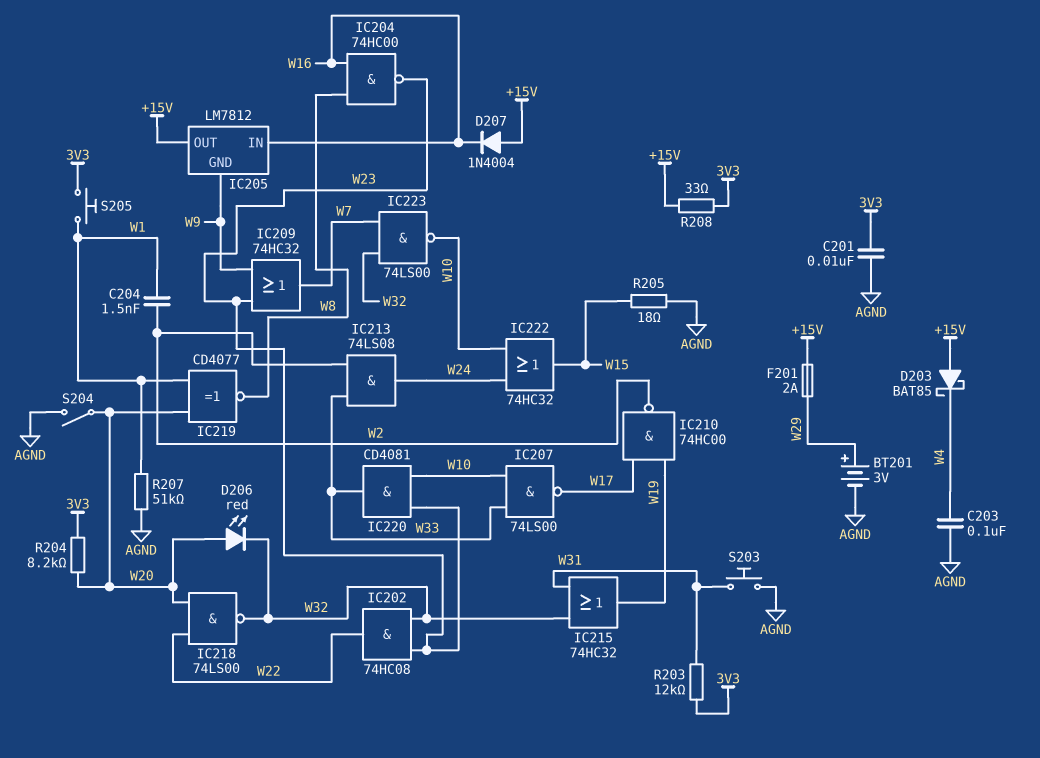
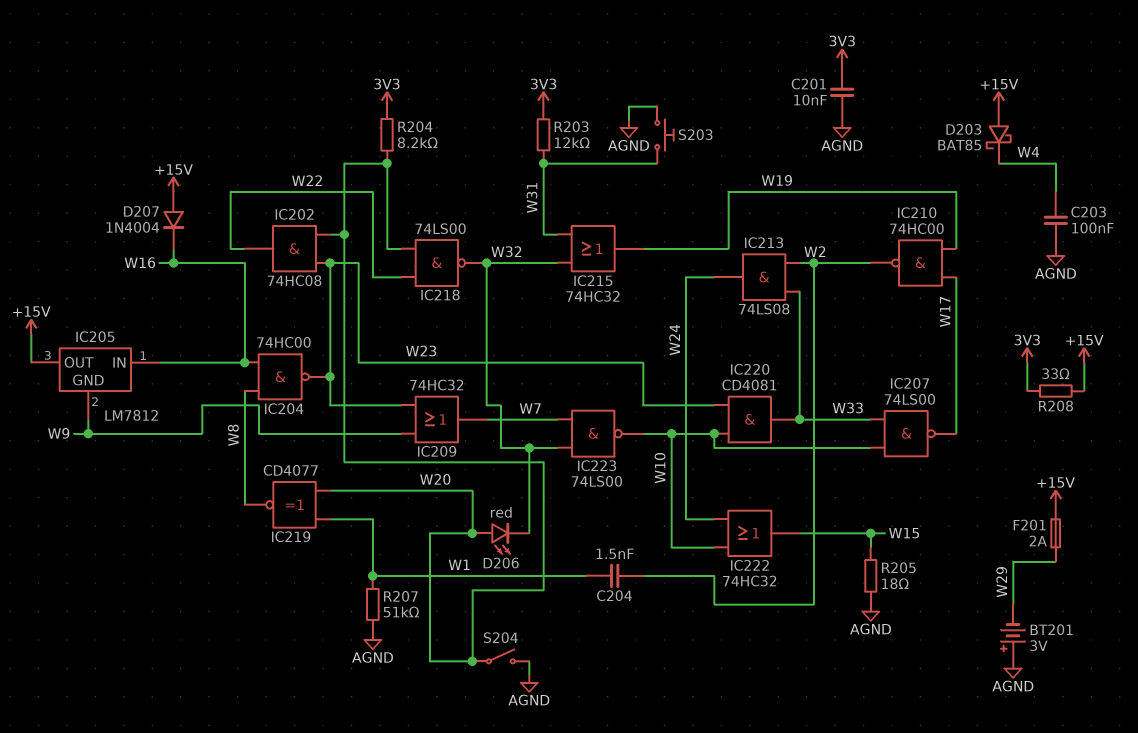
BT201: 3V (plus W29, minus AGND) -> 3V (plus AGND, minus W29)
IC202: AND 74HC08 (in W23, in W32, out W22) -> AND 74HC08 (in W20, in W23, out W22)
S205: button (3V3, W1) -> none

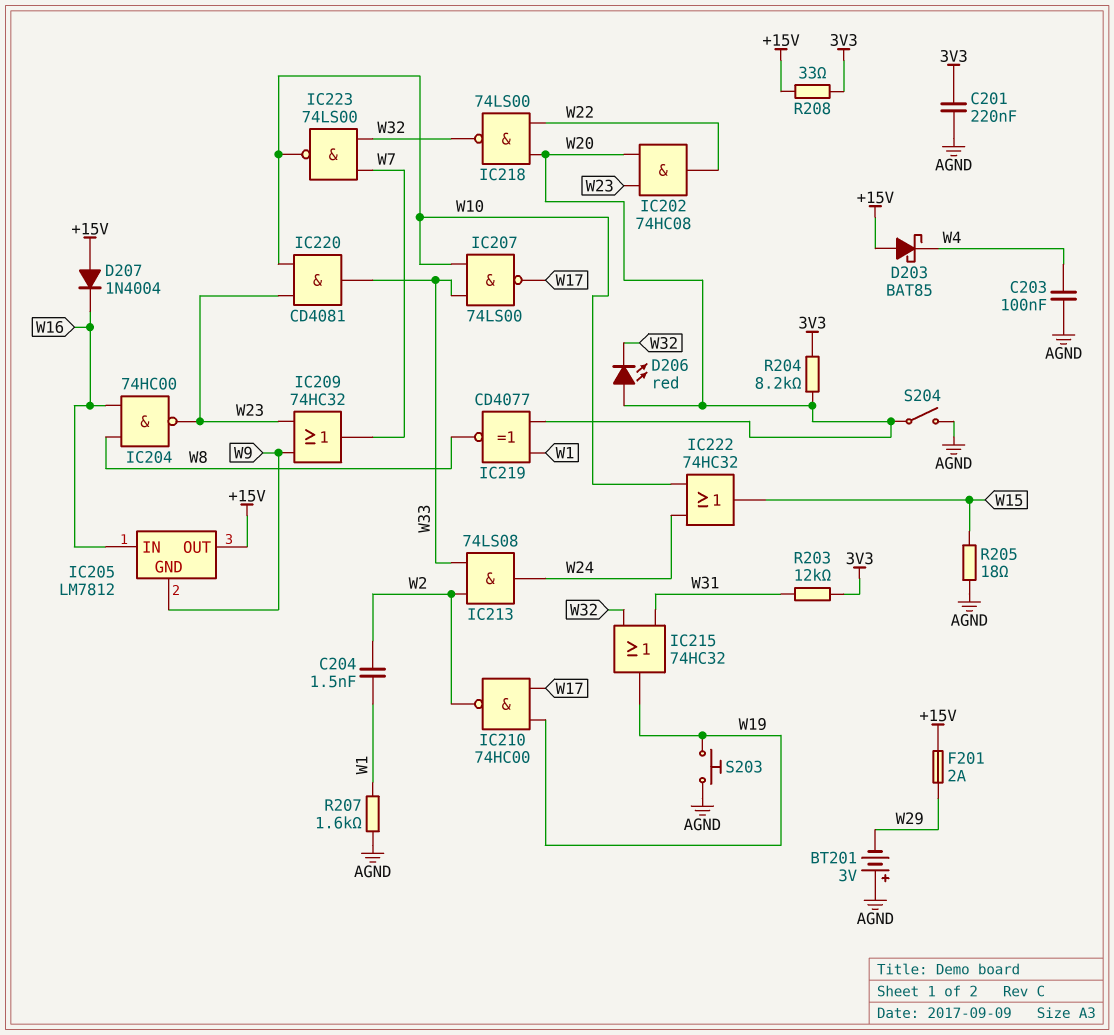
C201: 10nF (3V3, AGND) -> 220nF (3V3, AGND)
R207: 51k (AGND, W1) -> 1.6k (AGND, W1)
S203: button (AGND, W31) -> button (AGND, W19)

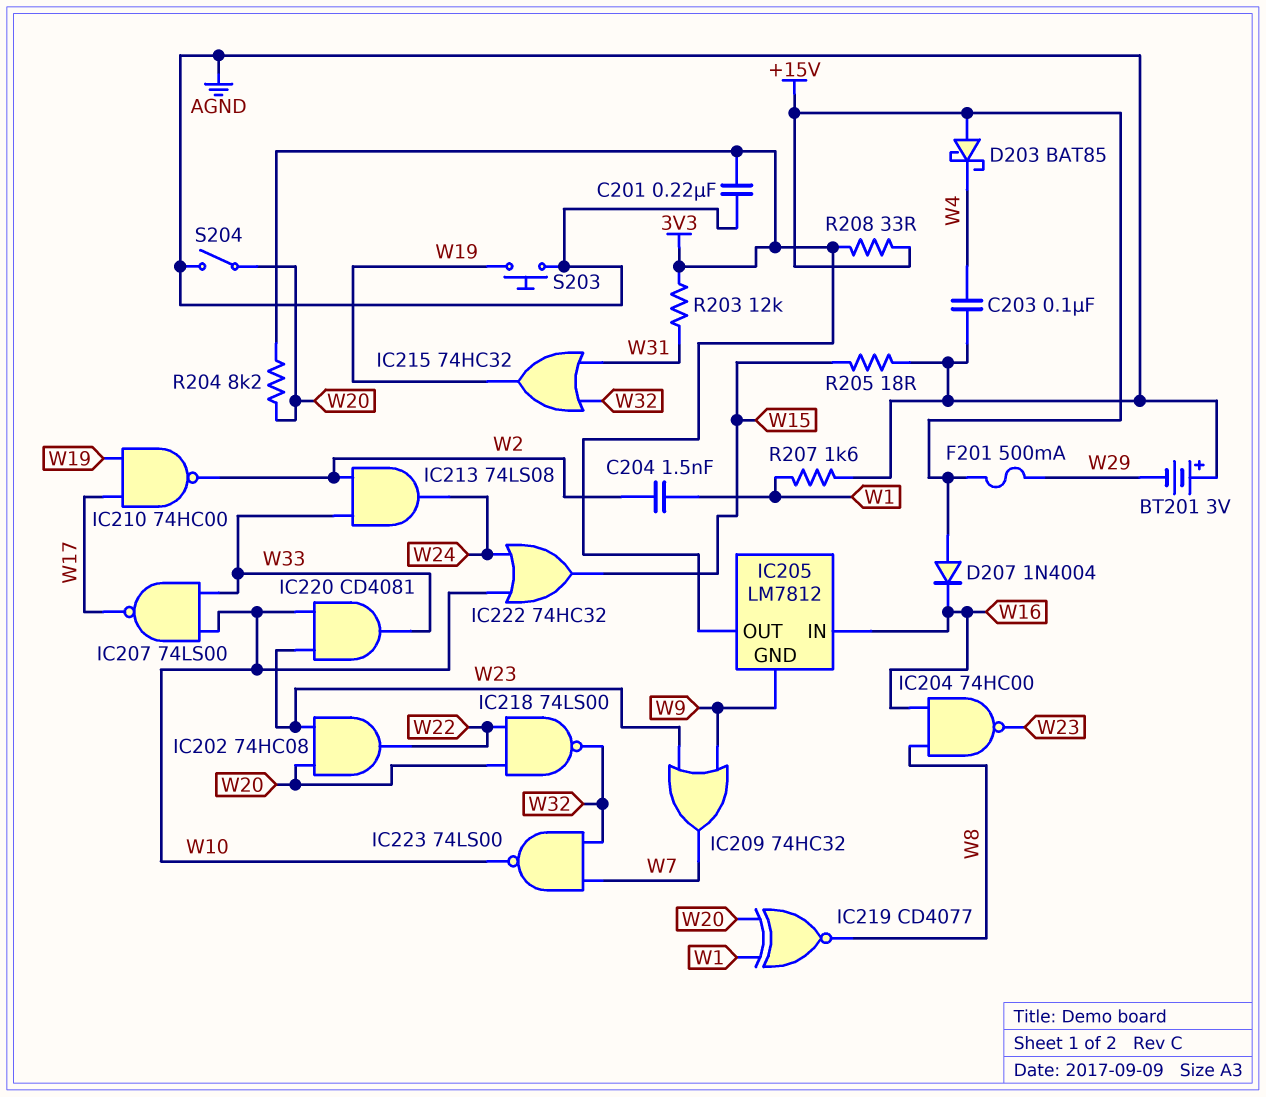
D206: LED red (A W20, K W32) -> none
F201: 2A (+15V, W29) -> 500mA (+15V, W29)
IC205 pin OUT: +15V -> 3V3

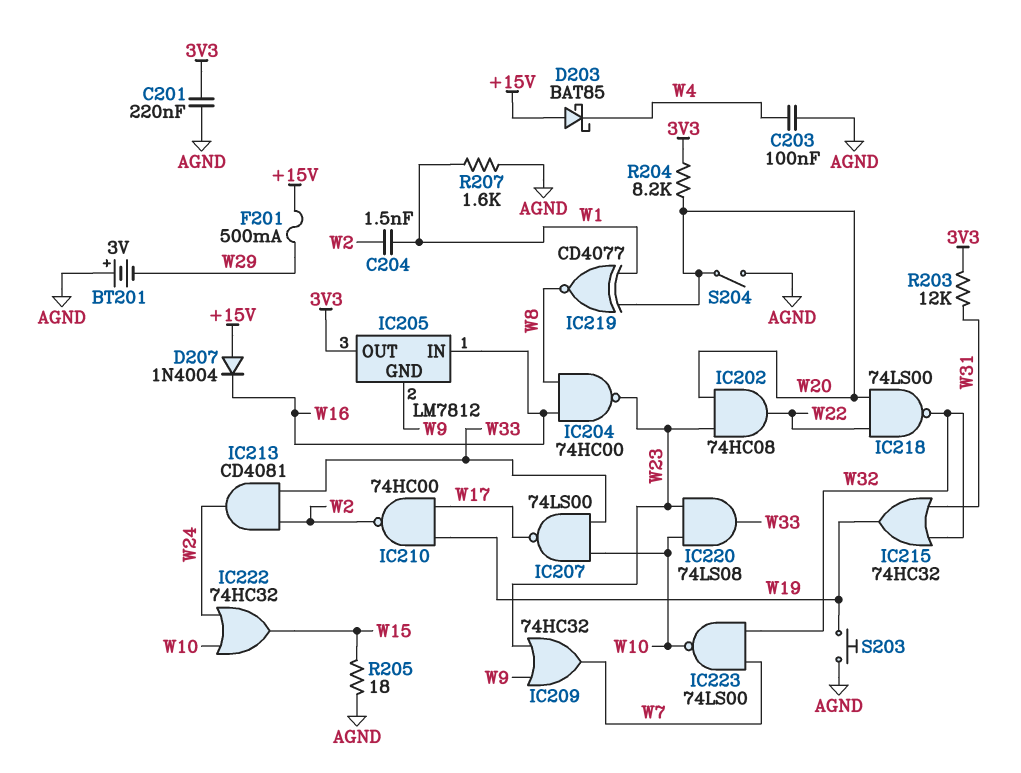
IC213: AND 74LS08 (in W2, in W33, out W24) -> AND CD4081 (in W2, in W33, out W24)
IC220: AND CD4081 (in W10, in W23, out W33) -> AND 74LS08 (in W10, in W23, out W33)
R208: 33 (+15V, 3V3) -> none

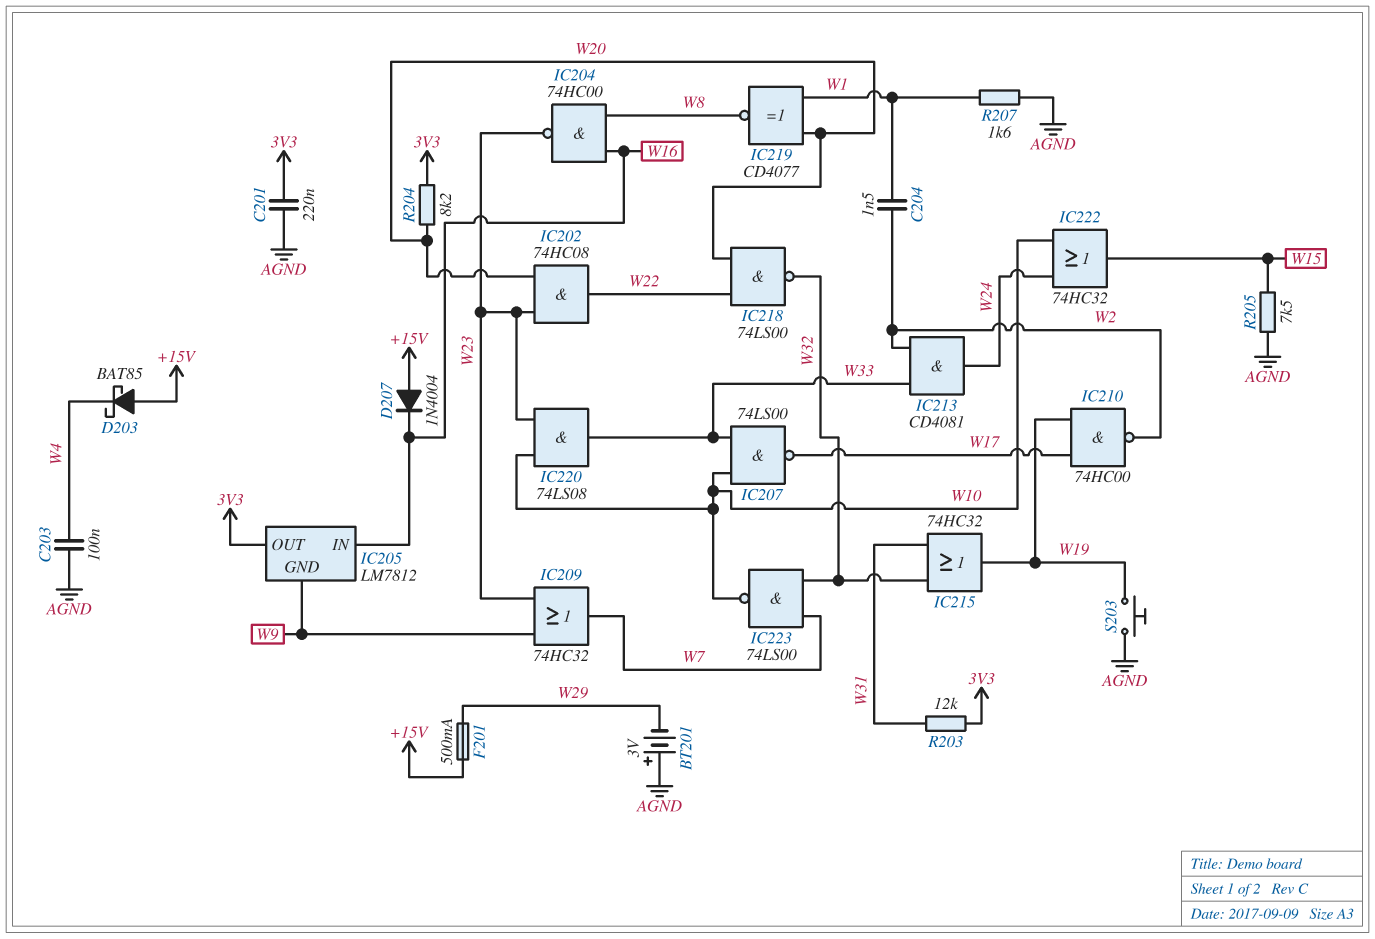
R205: 18 (AGND, W15) -> 7.5k (AGND, W15)
S204: switch (AGND, W20) -> none

